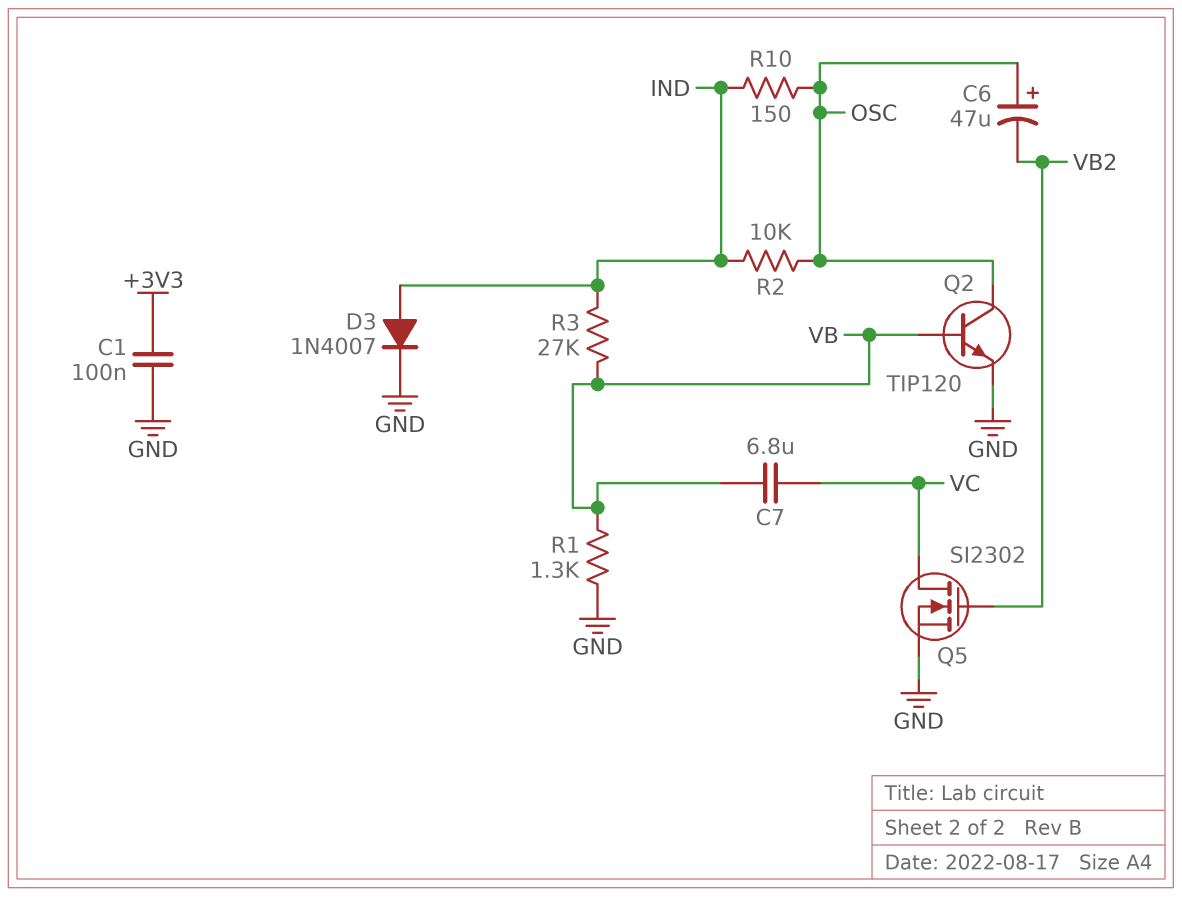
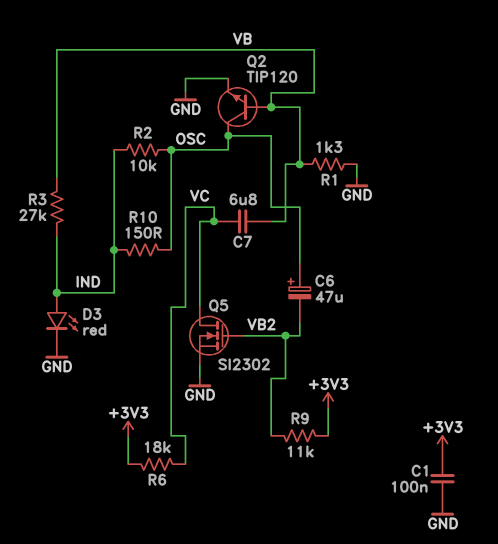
D3: diode 1N4007 (A IND, K GND) -> LED red (A IND, K GND)
R6: none -> 18k (+3V3, VC)
R9: none -> 11k (+3V3, VB2)

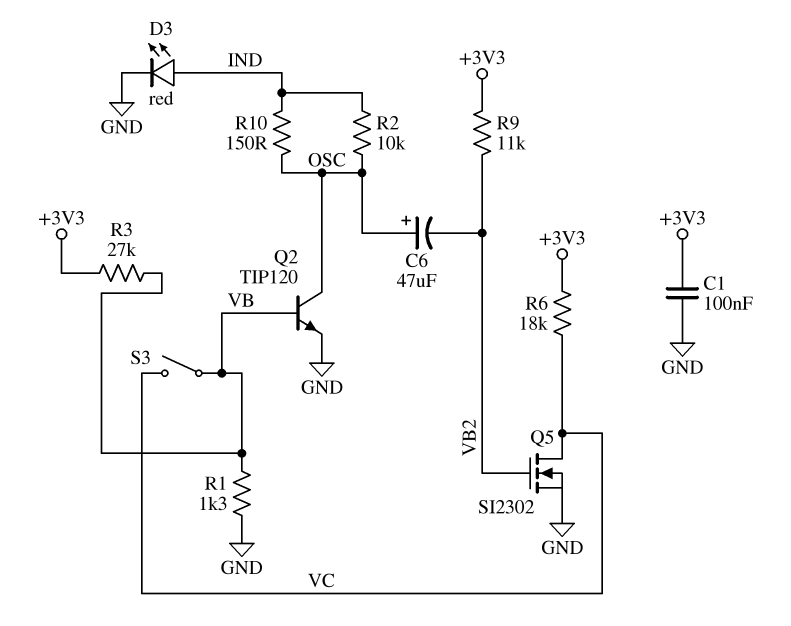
C7: 6.8uF (VB, VC) -> none
R3: 27k (IND, VB) -> 27k (+3V3, VB)
S3: none -> switch (VB, VC)

